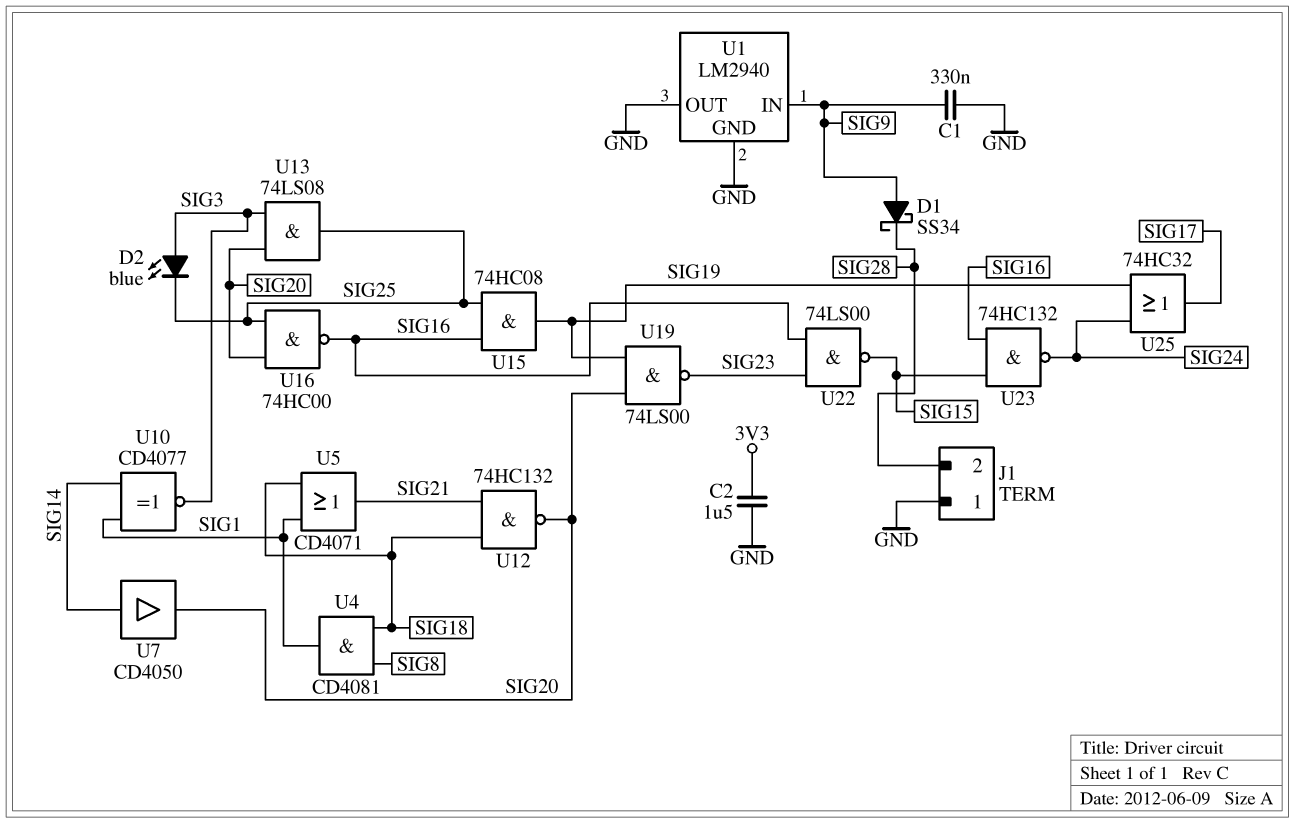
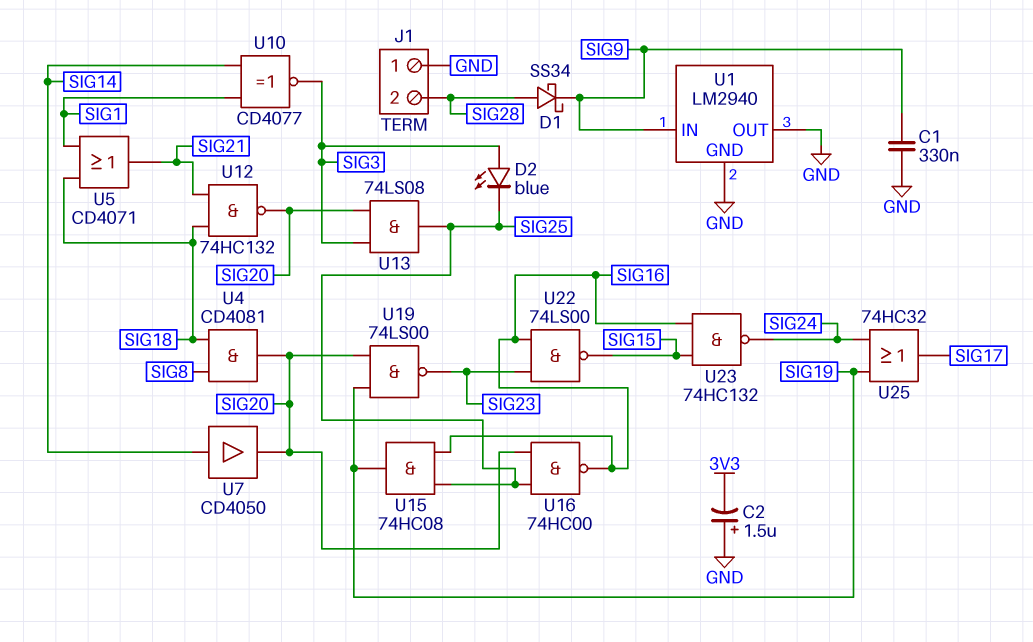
C2: 1.5uF (3V3, GND) -> 1.5uF (plus GND, minus 3V3)
D1: schottky SS34 (A SIG9, K SIG28) -> schottky SS34 (A SIG28, K SIG9)
U4: AND CD4081 (in SIG8, in SIG18, out SIG1) -> AND CD4081 (in SIG8, in SIG18, out SIG20)

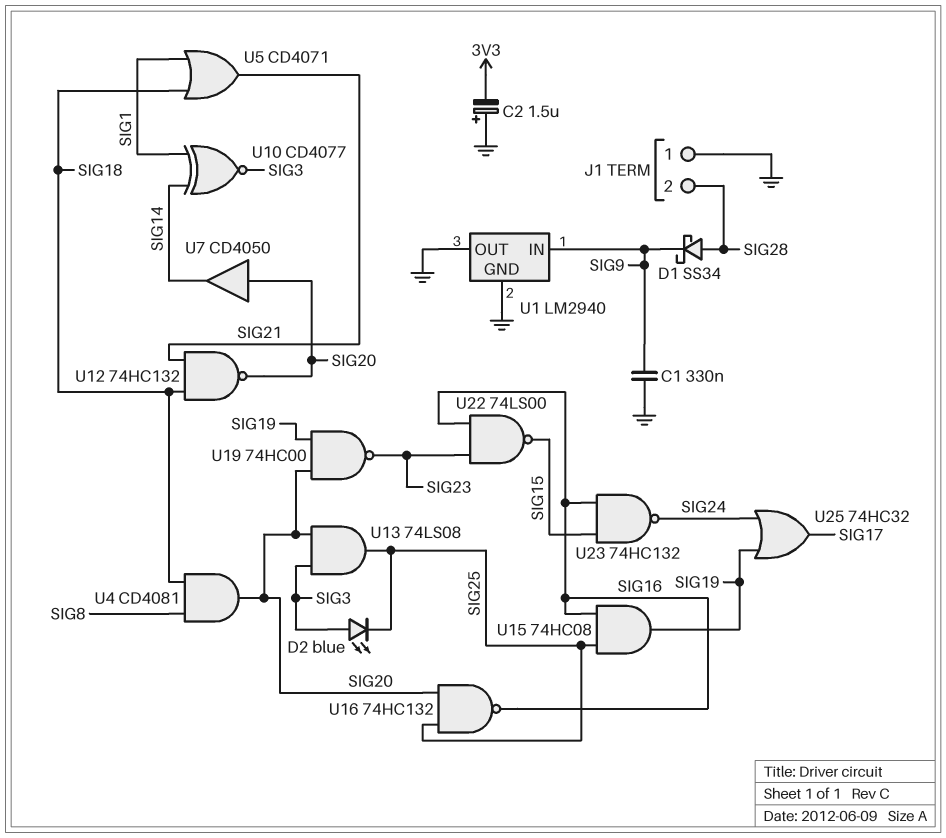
U7: buffer CD4050 (in SIG14, out SIG20) -> buffer CD4050 (in SIG20, out SIG14)
U16: NAND 74HC00 (in SIG20, in SIG25, out SIG16) -> NAND 74HC132 (in SIG20, in SIG25, out SIG16)
U19: NAND 74LS00 (in SIG19, in SIG20, out SIG23) -> NAND 74HC00 (in SIG19, in SIG20, out SIG23)

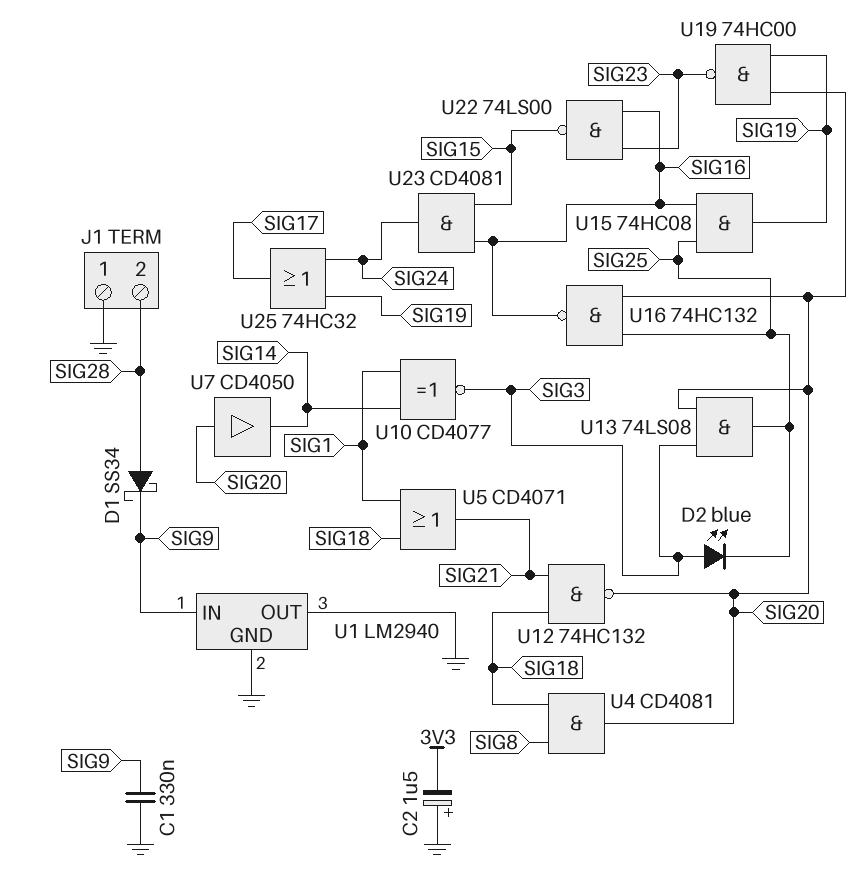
U23: NAND 74HC132 (in SIG15, in SIG16, out SIG24) -> AND CD4081 (in SIG15, in SIG16, out SIG24)

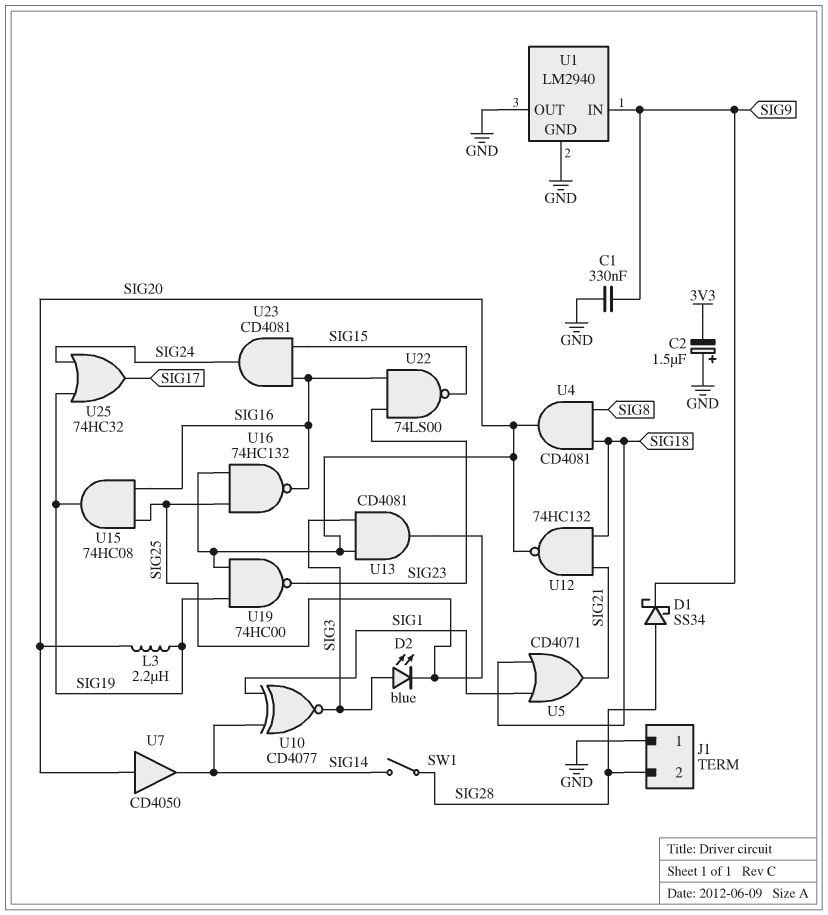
L3: none -> 2.2uH (SIG19, SIG20)
SW1: none -> switch (SIG14, SIG28)
U13: AND 74LS08 (in SIG3, in SIG20, out SIG25) -> AND CD4081 (in SIG3, in SIG20, out SIG25)

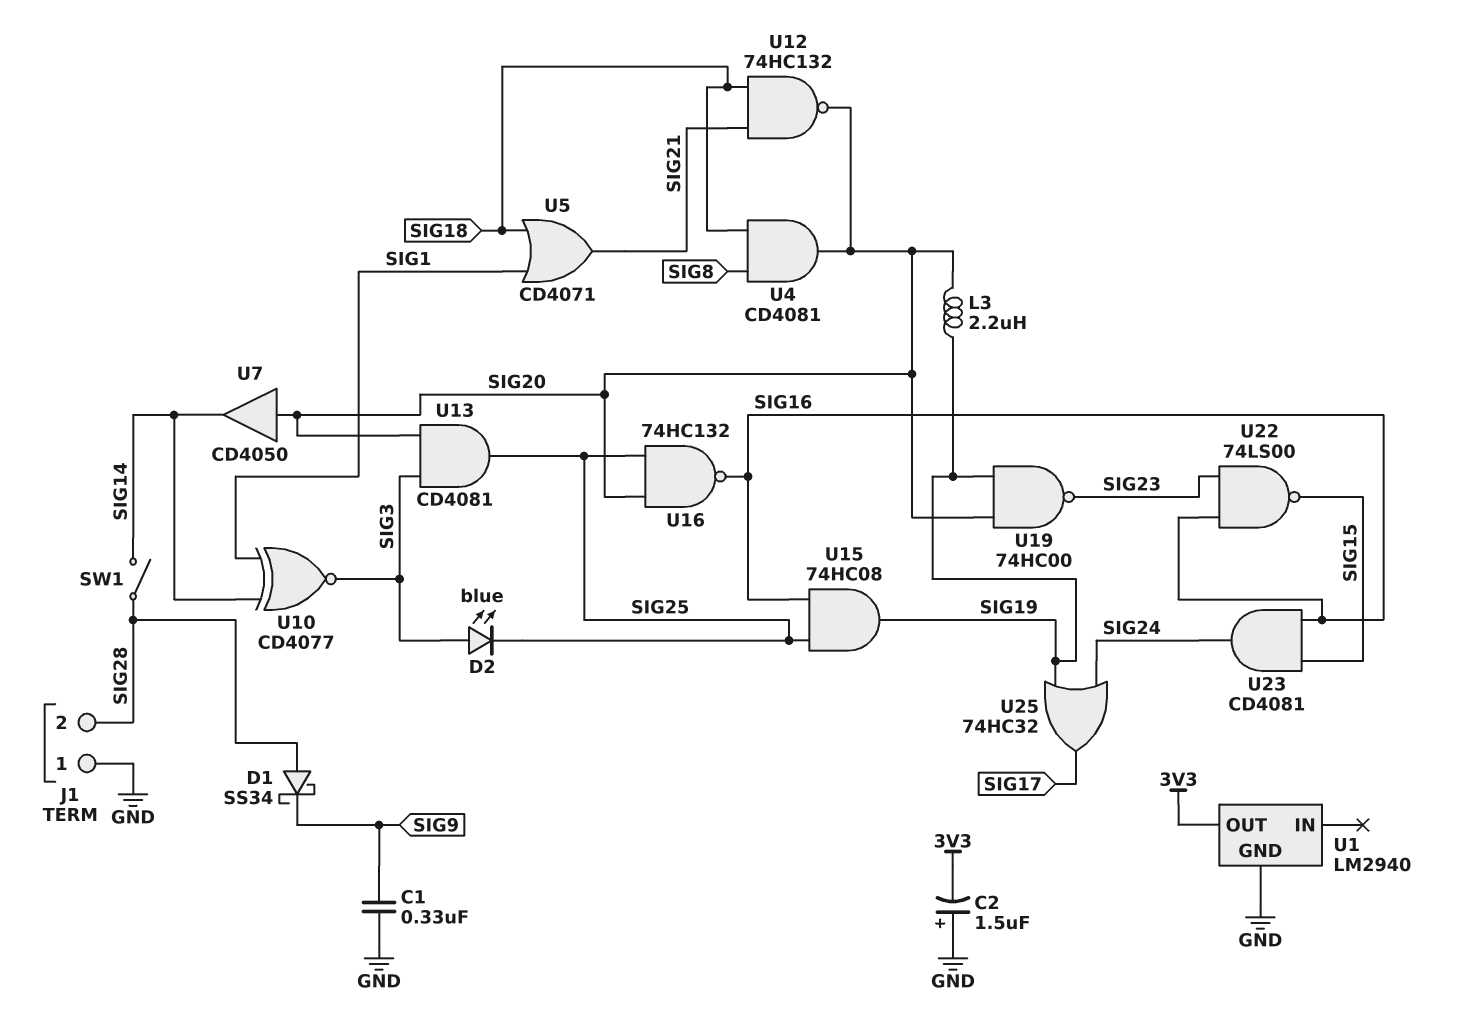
U1 pin IN: SIG9 -> none
U1 pin OUT: GND -> 3V3

